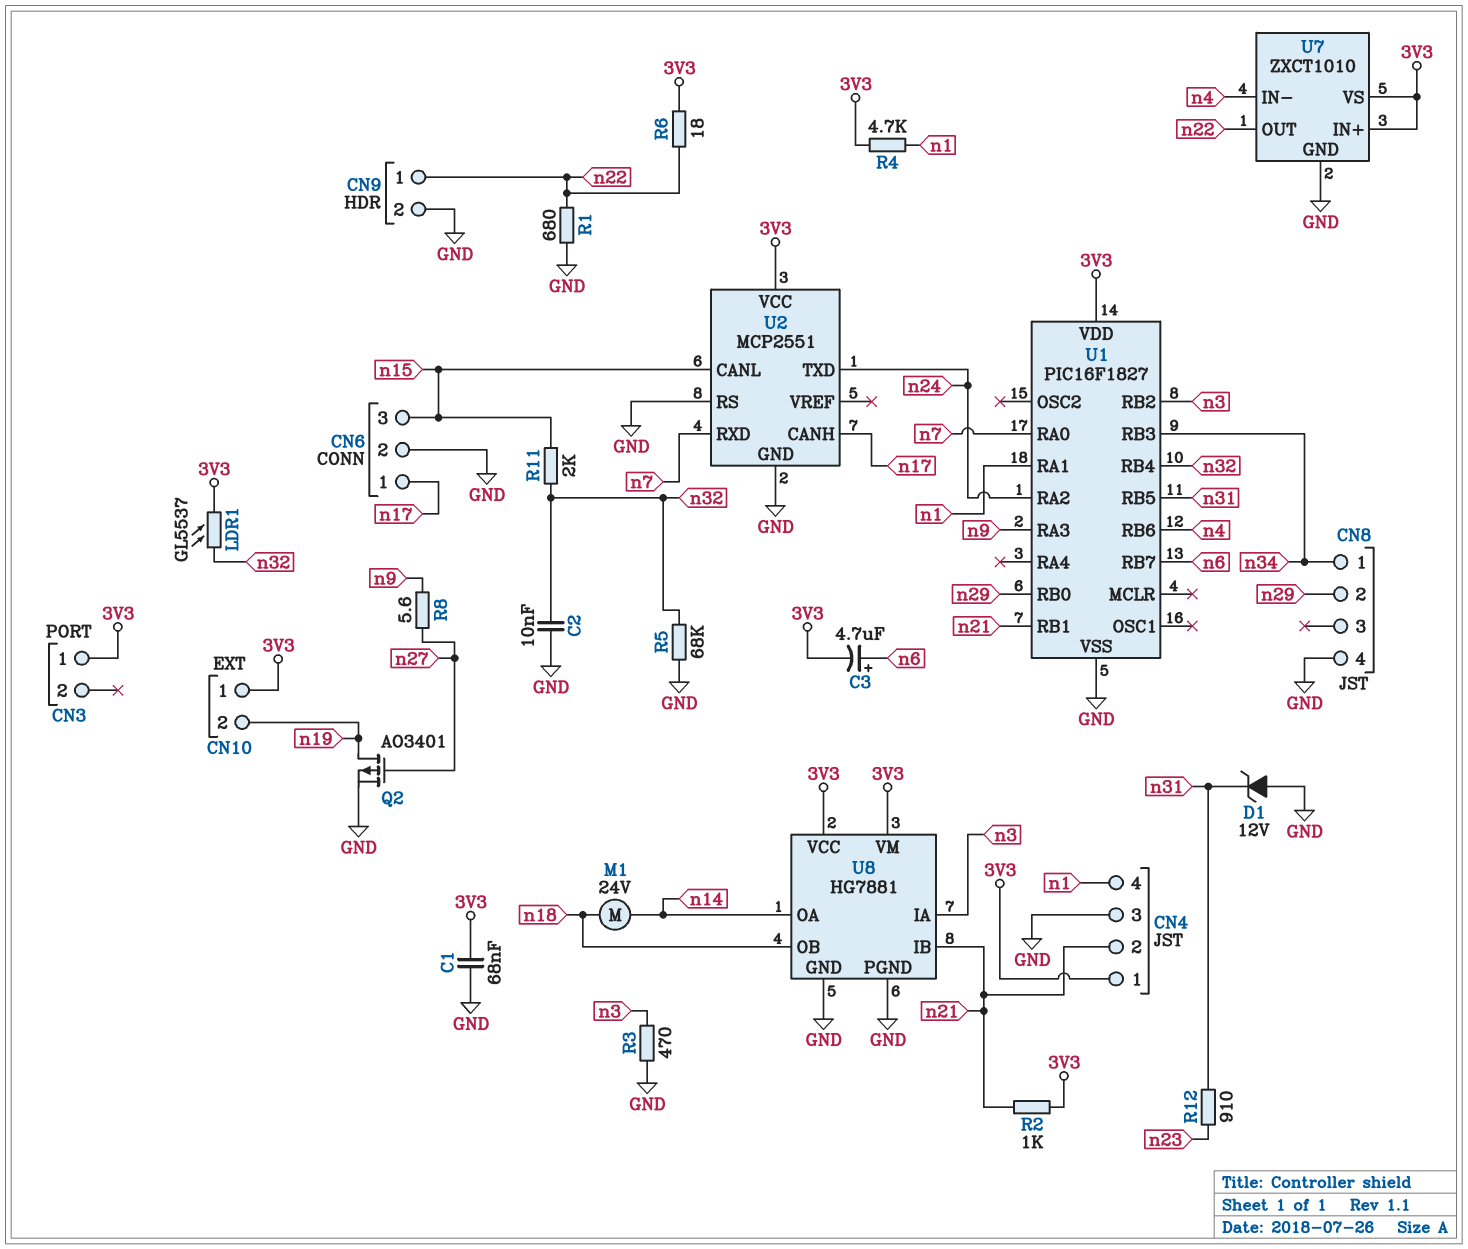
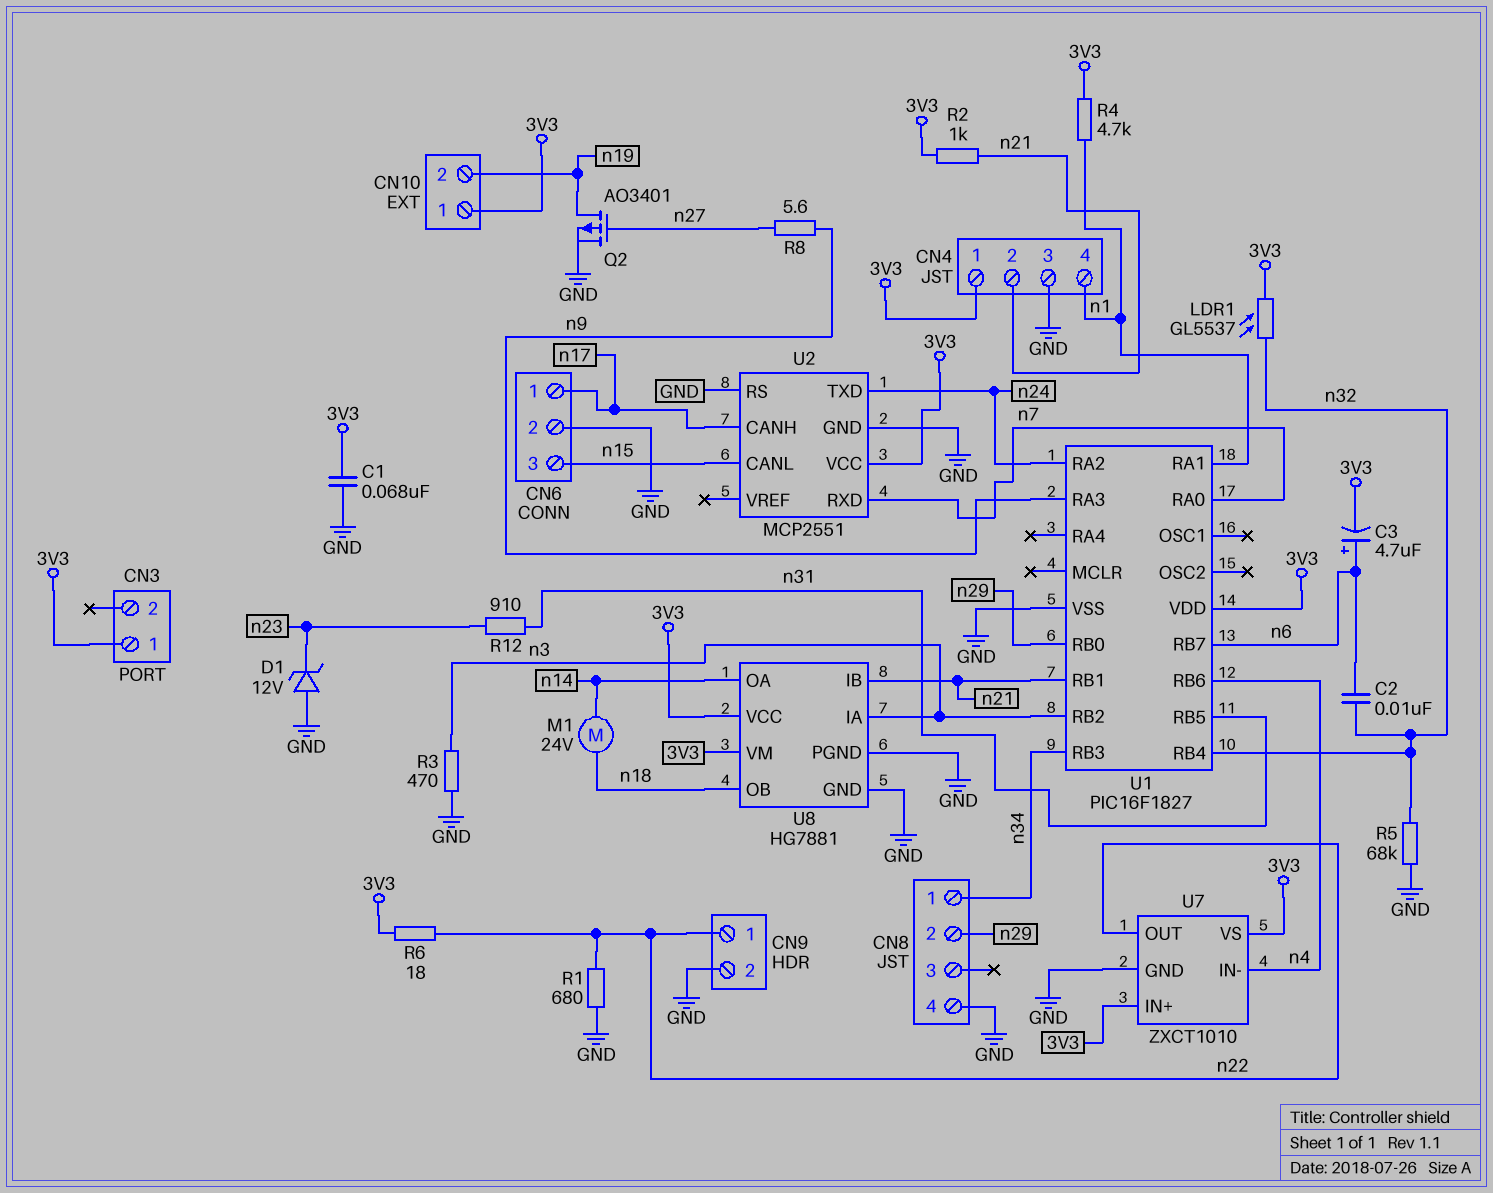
C2: 10nF (GND, n32) -> 10nF (n6, n32)
D1: zener 12V (A GND, K n31) -> zener 12V (A GND, K n23)
R11: 2k (n15, n32) -> none

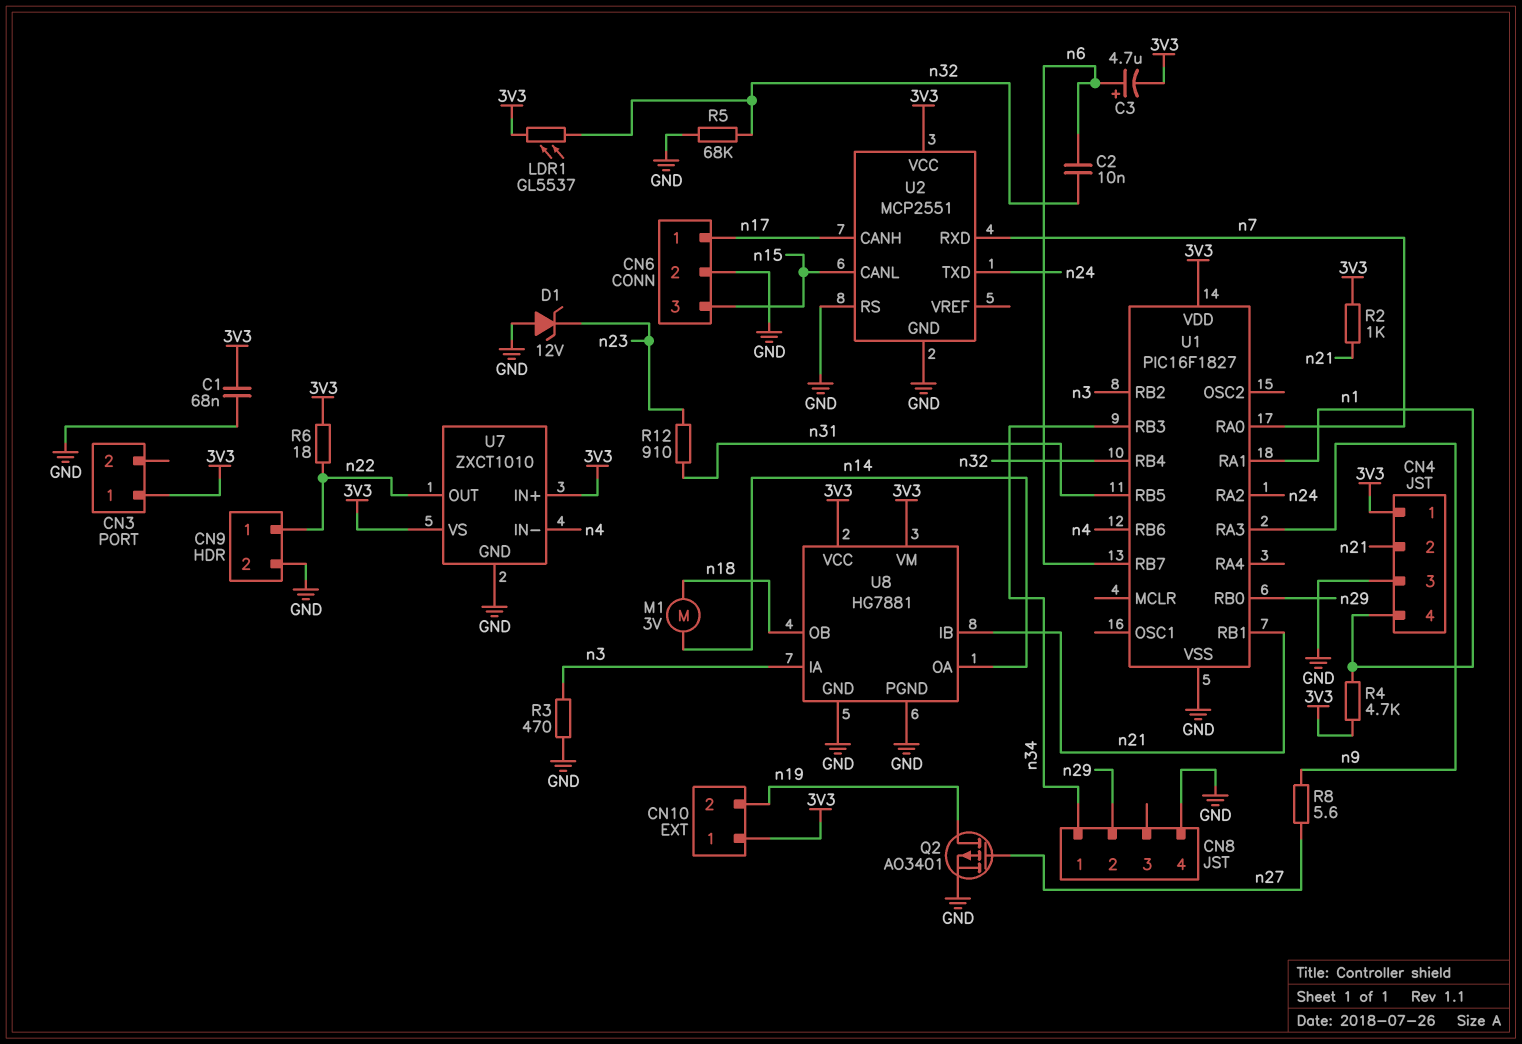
M1: motor 24V (n14, n18) -> motor 3V (n14, n18)
R1: 680 (GND, n22) -> none

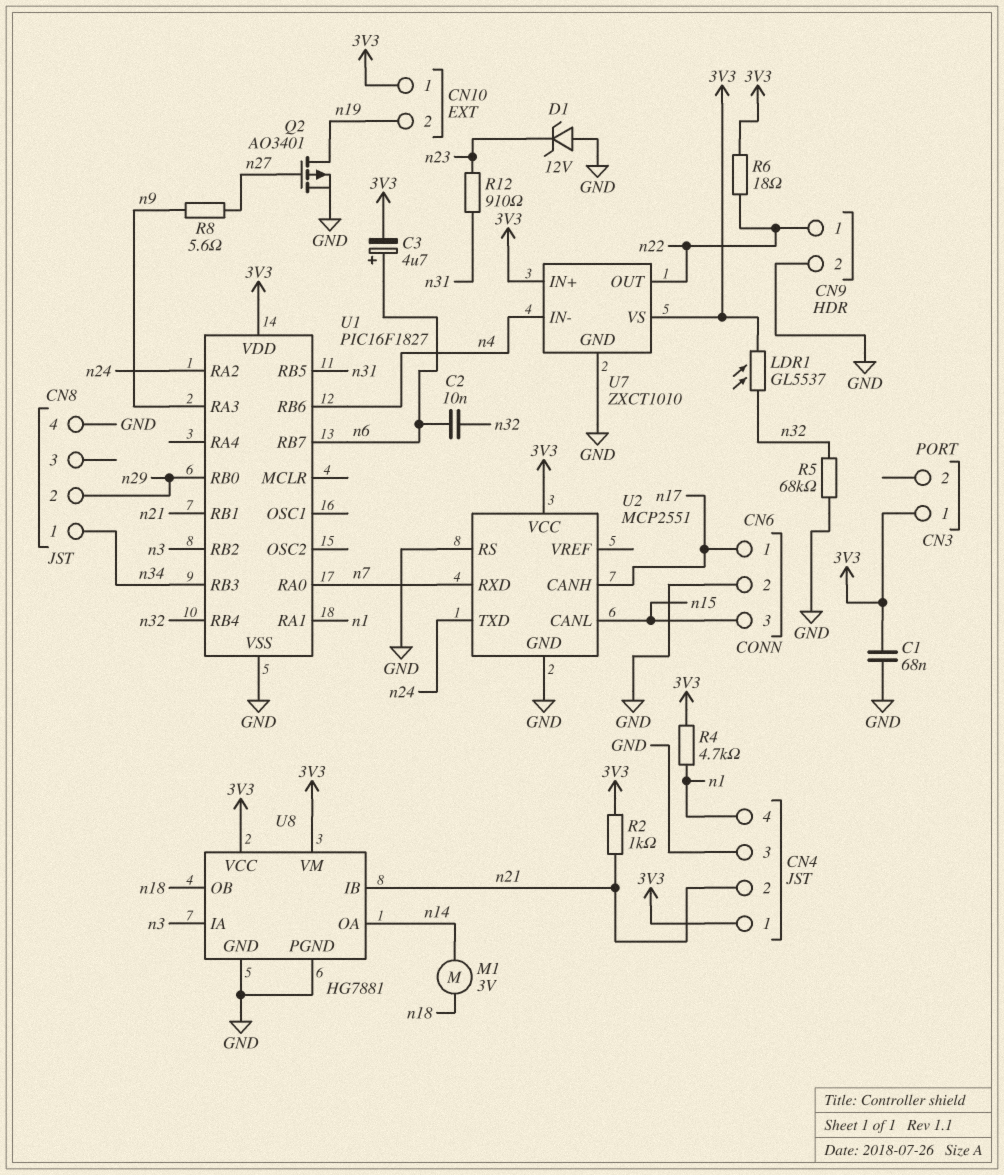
R3: 470 (GND, n3) -> none

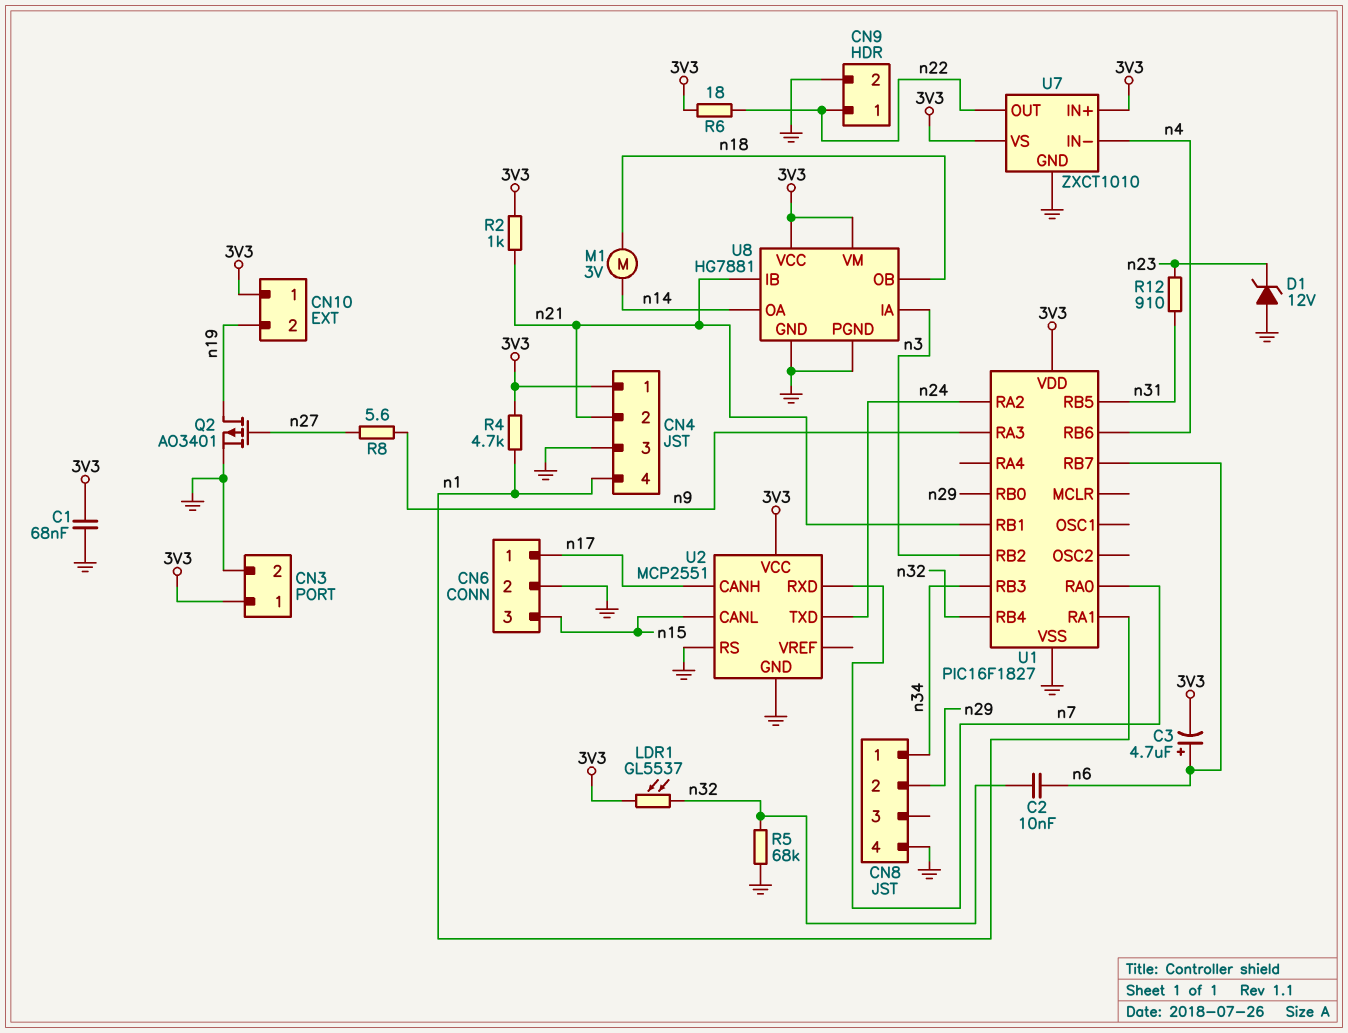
CN3 pin 2: none -> GND

